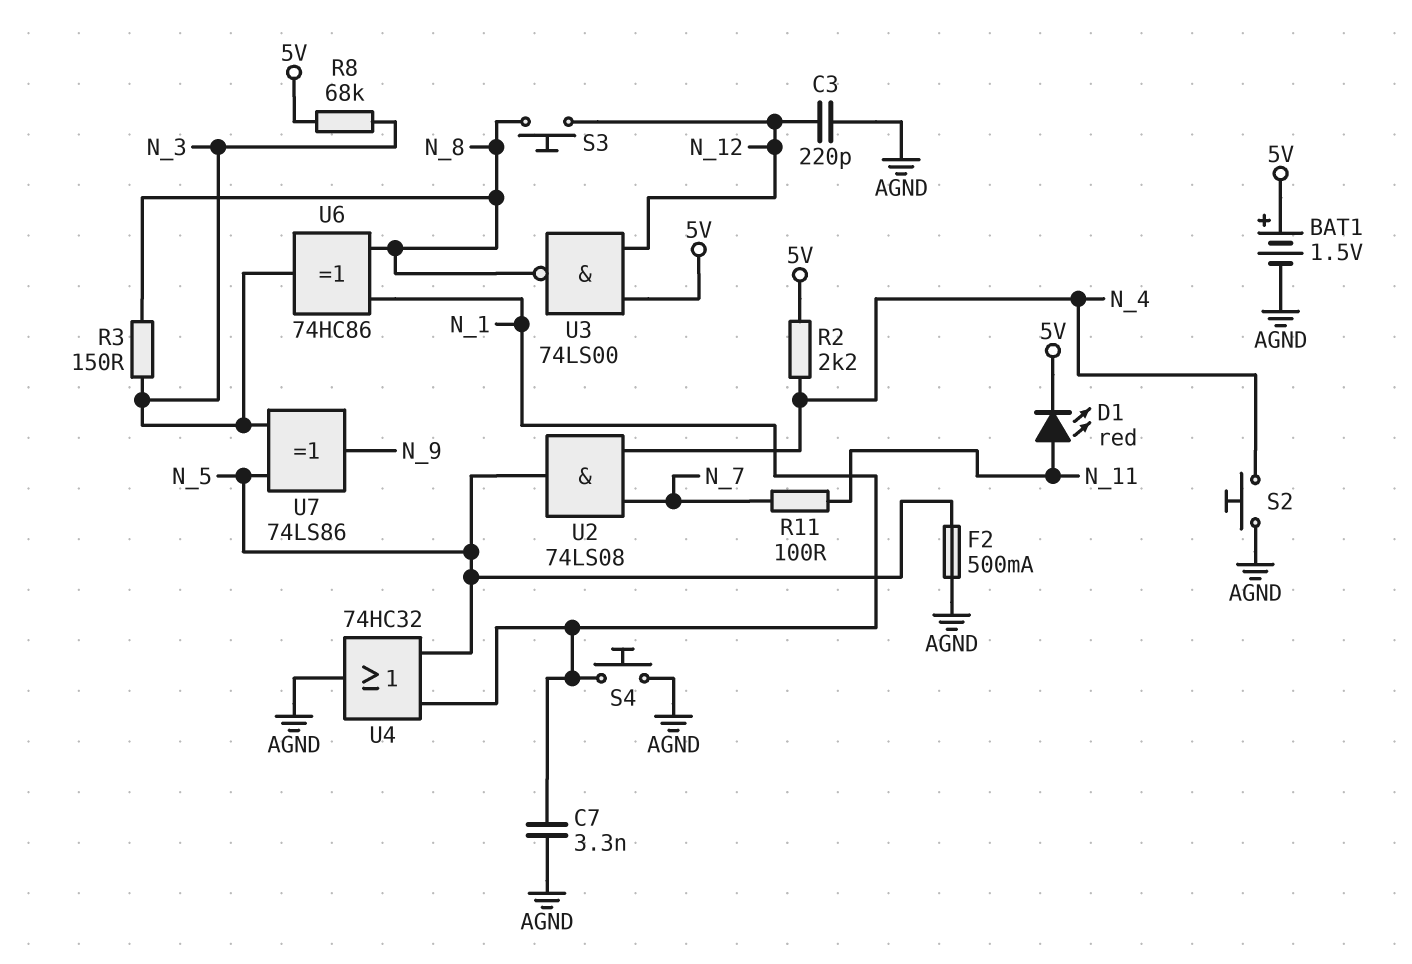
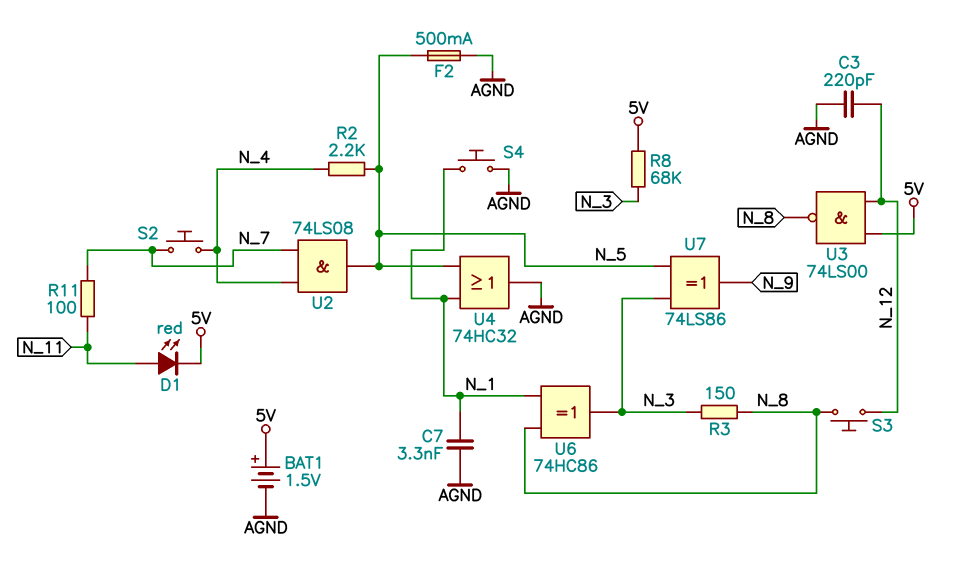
R2: 2.2k (5V, N_4) -> 2.2k (N_4, N_5)
S2: button (AGND, N_4) -> button (N_4, N_7)

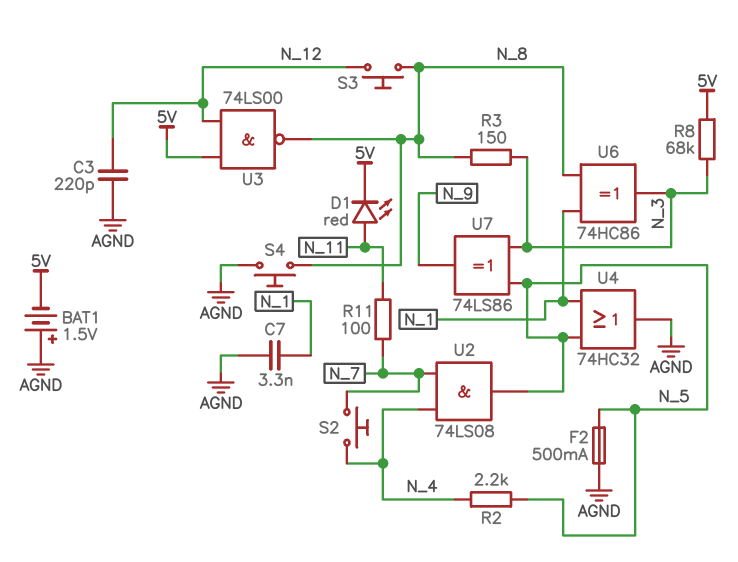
BAT1: 1.5V (plus 5V, minus AGND) -> 1.5V (plus AGND, minus 5V)
S4: button (AGND, N_1) -> button (AGND, N_8)

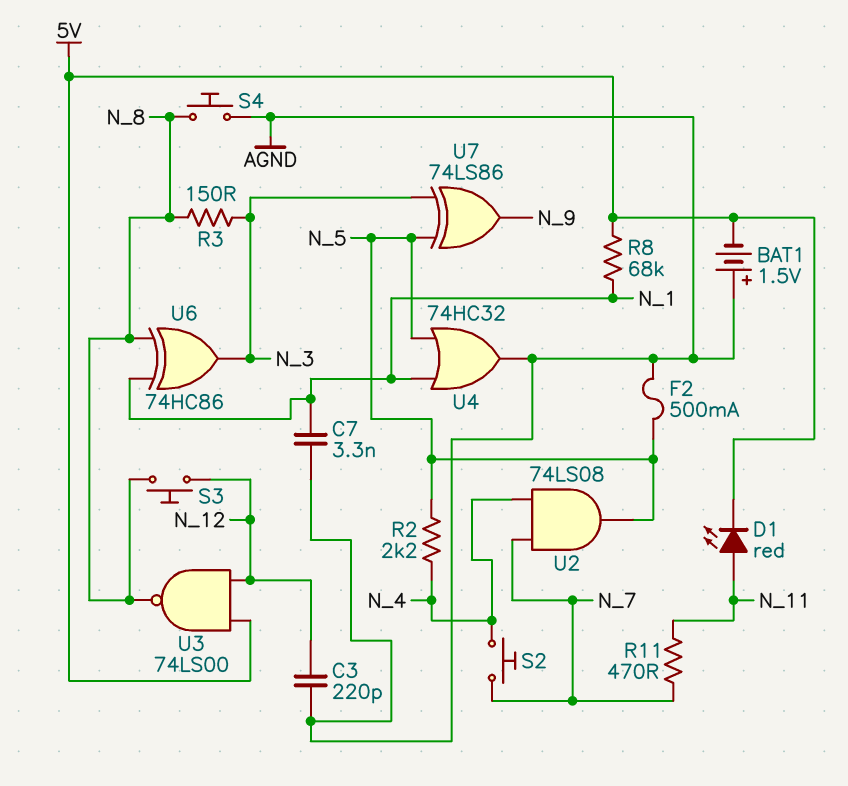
R8: 68k (5V, N_3) -> 68k (5V, N_1)
R11: 100 (N_7, N_11) -> 470 (N_7, N_11)

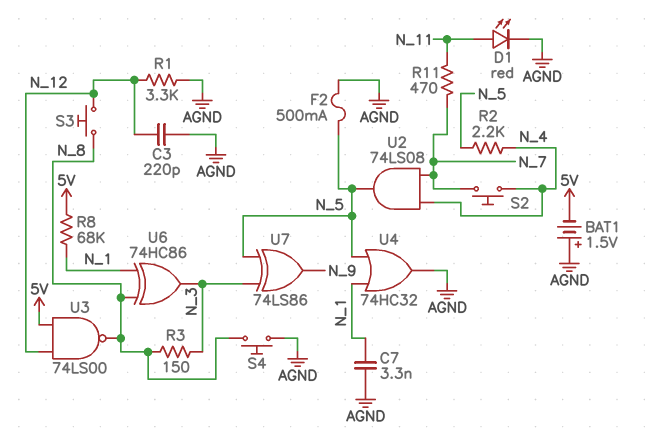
D1: LED red (A N_11, K 5V) -> LED red (A N_11, K AGND)
R1: none -> 3.3k (AGND, N_12)

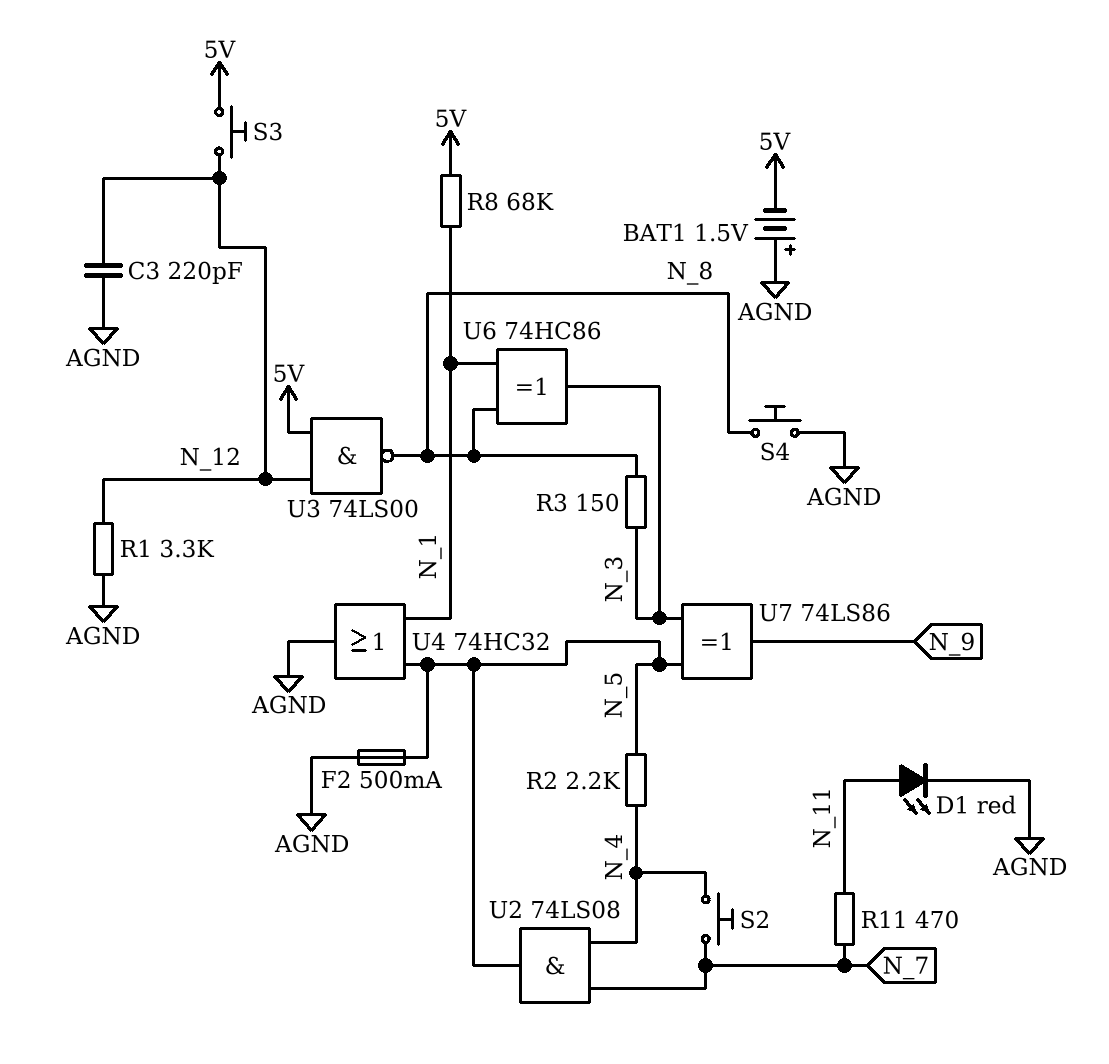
C7: 3.3nF (AGND, N_1) -> none
S3: button (N_8, N_12) -> button (5V, N_12)

